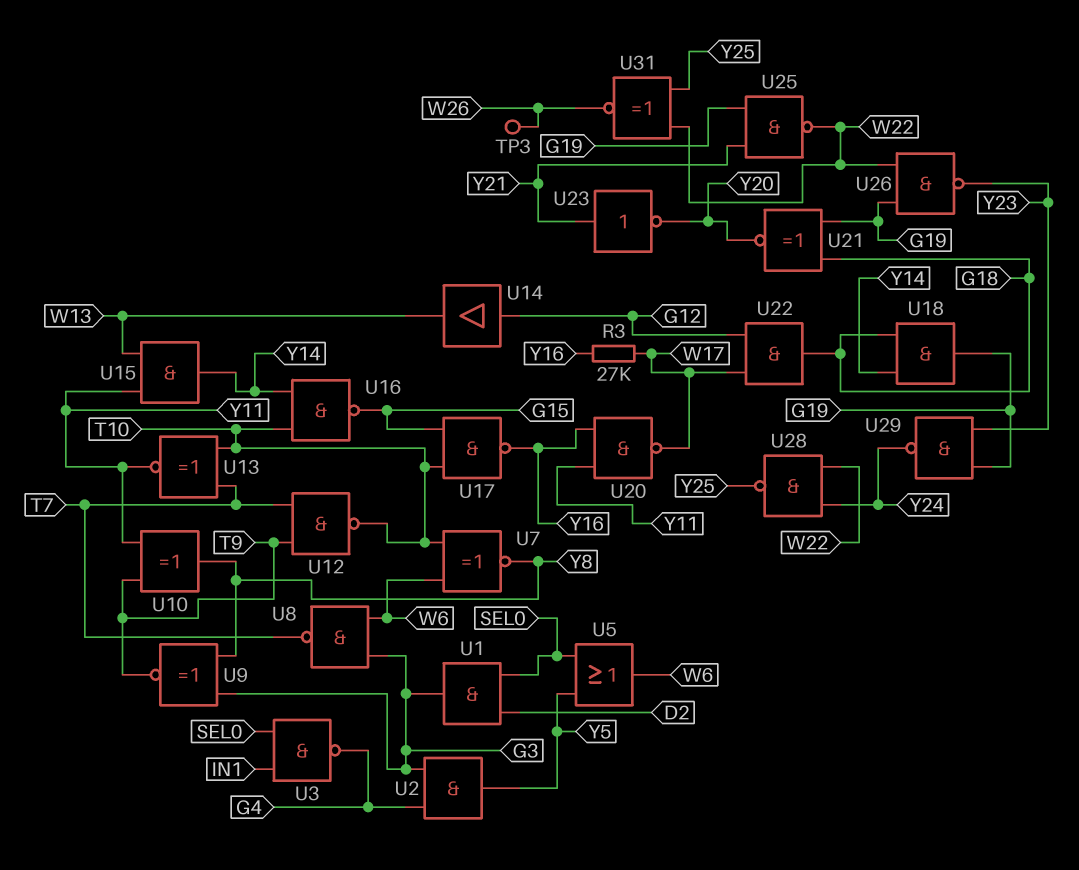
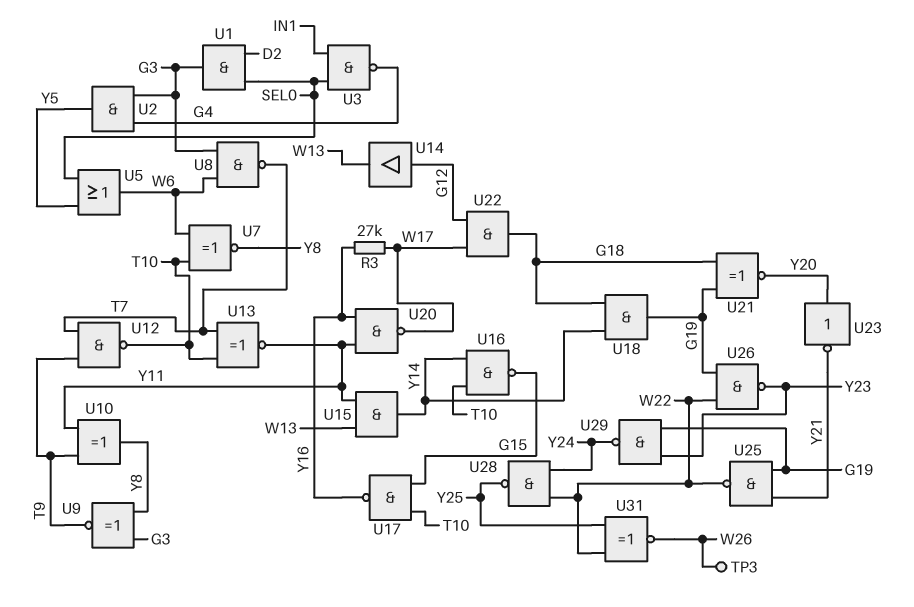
U23: NOT (in Y21, out Y20) -> NOT (in Y20, out Y21)

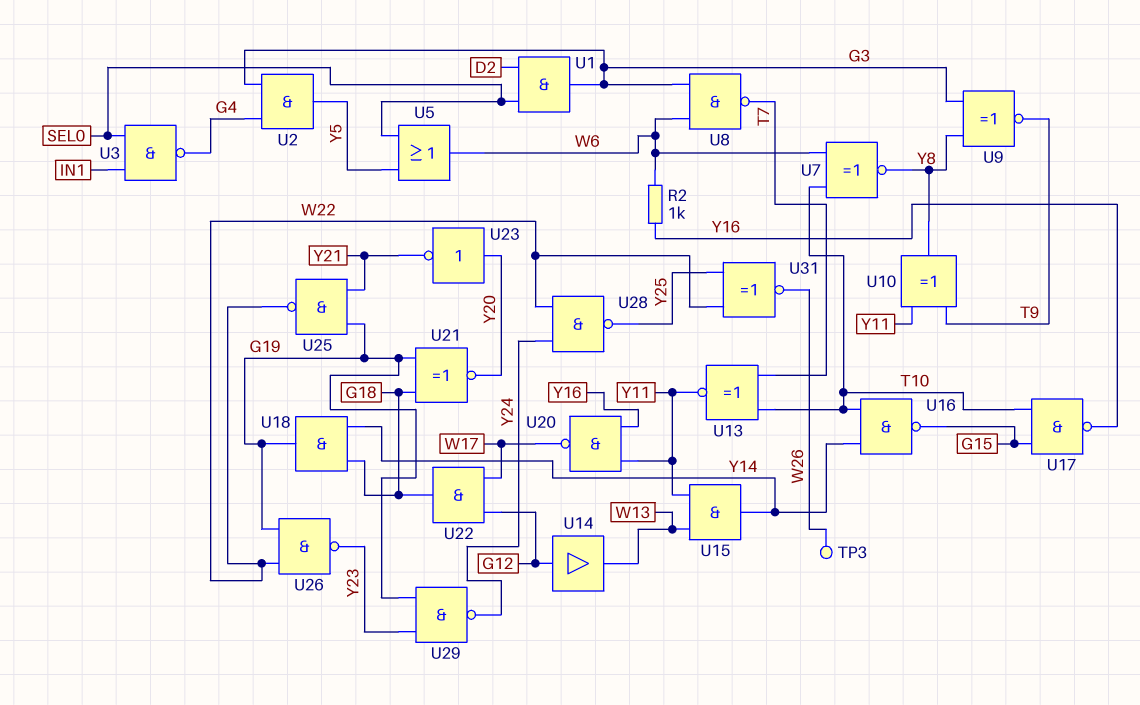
R2: none -> 1k (W6, Y16)
R3: 27k (W17, Y16) -> none
U12: NAND (in T7, in T9, out T10) -> none

